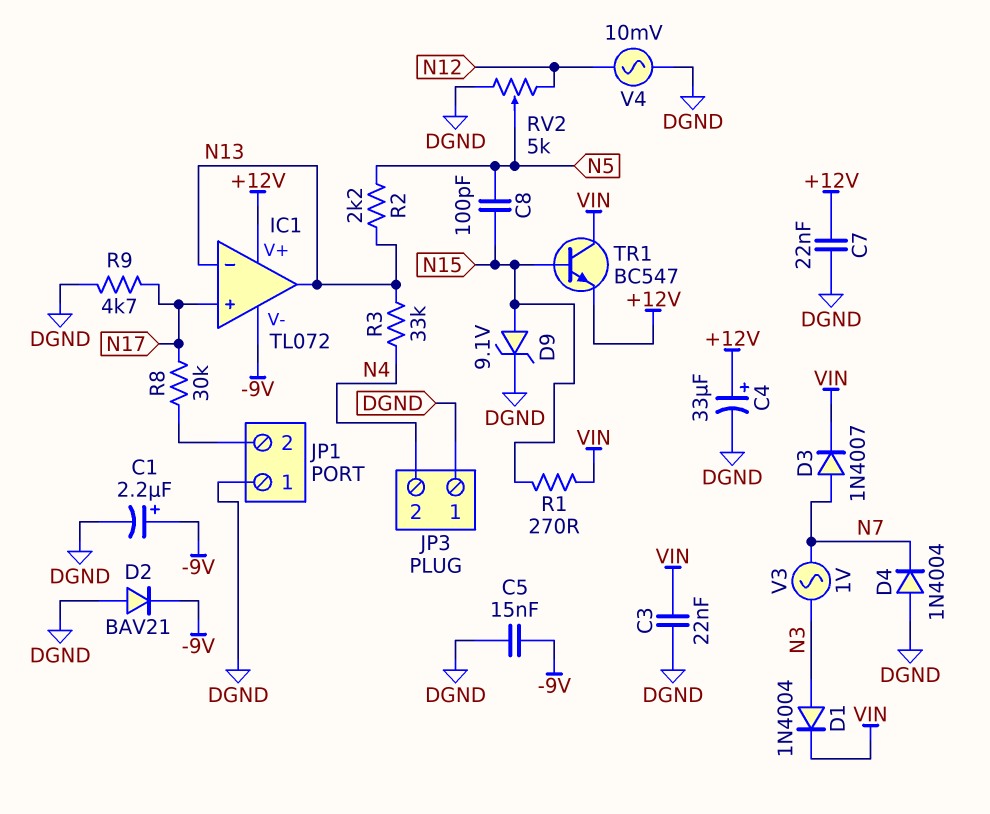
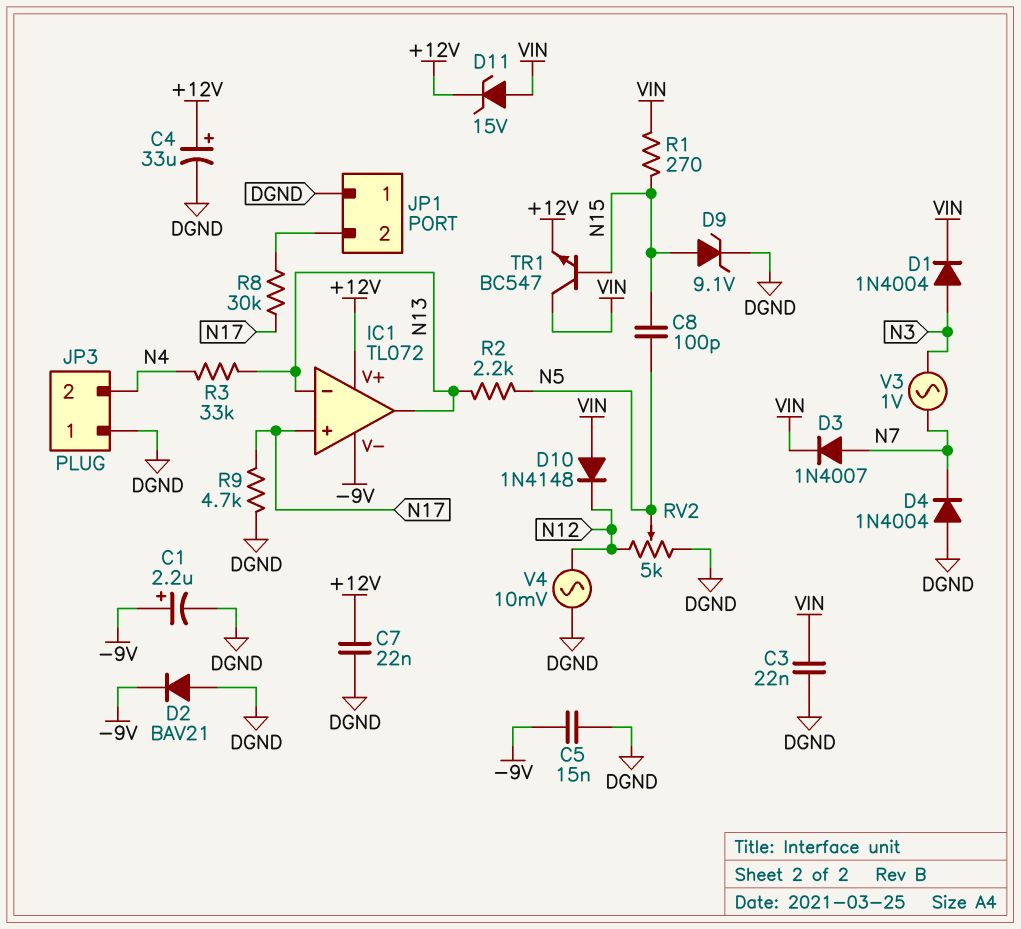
D10: none -> diode 1N4148 (A VIN, K N12)
D11: none -> zener 15V (A VIN, K +12V)

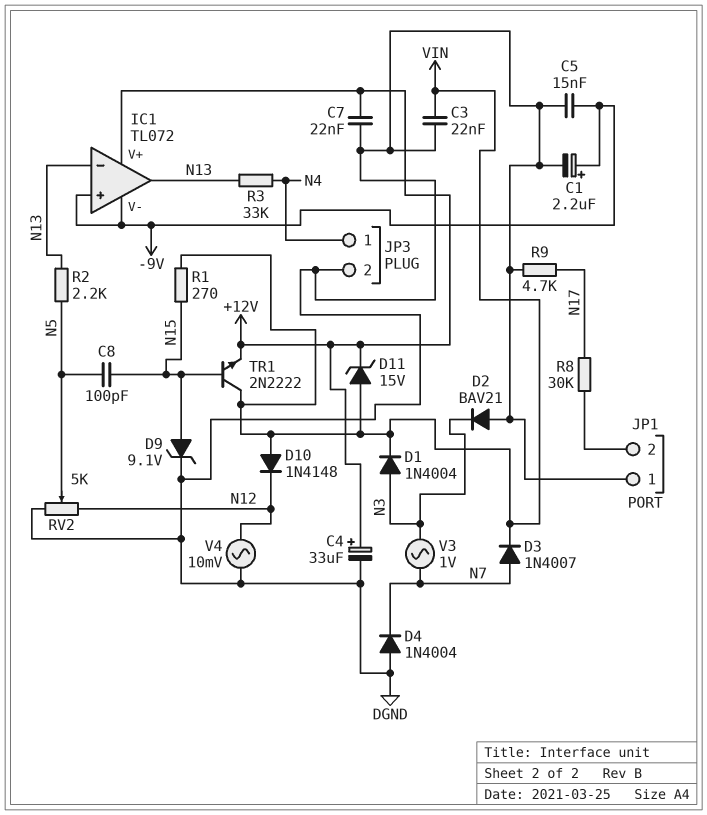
D2: diode BAV21 (A DGND, K -9V) -> diode BAV21 (A DGND, K N3)
IC1 pin in+: N17 -> -9V
JP3 pin 1: DGND -> N4
JP3 pin 2: N4 -> DGND
TR1: NPN BC547 (B N15, C VIN, E +12V) -> NPN 2N2222 (B N15, C VIN, E +12V)

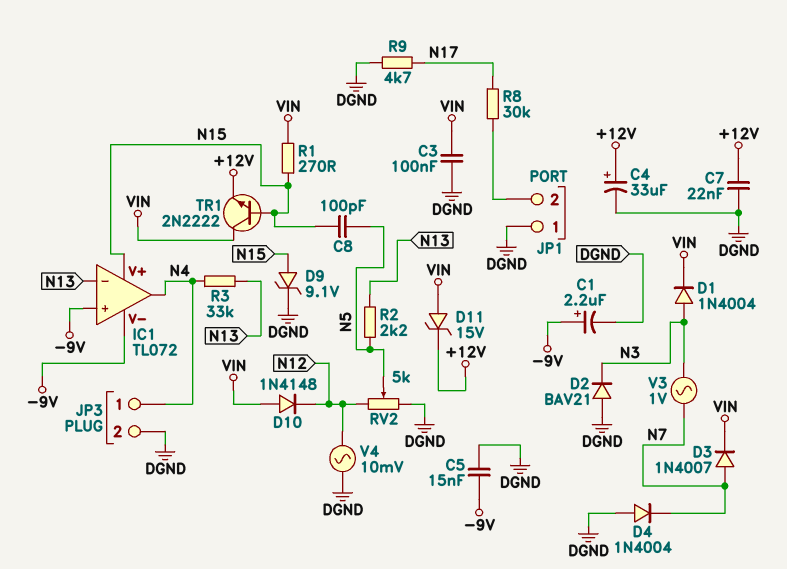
C3: 22nF (DGND, VIN) -> 100nF (DGND, VIN)
IC1 pin V+: +12V -> N15
IC1 pin out: N13 -> N4

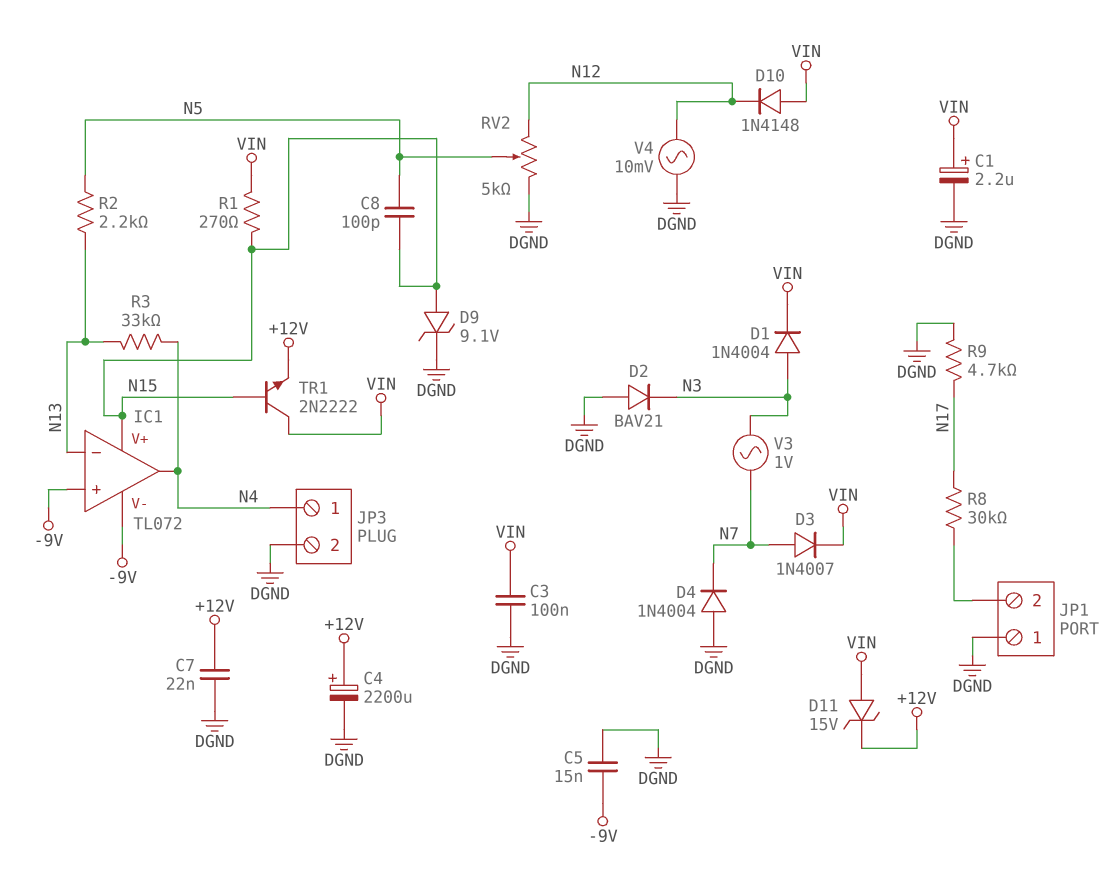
C1: 2.2uF (plus -9V, minus DGND) -> 2.2uF (plus VIN, minus DGND)
C4: 33uF (plus +12V, minus DGND) -> 2200uF (plus +12V, minus DGND)

